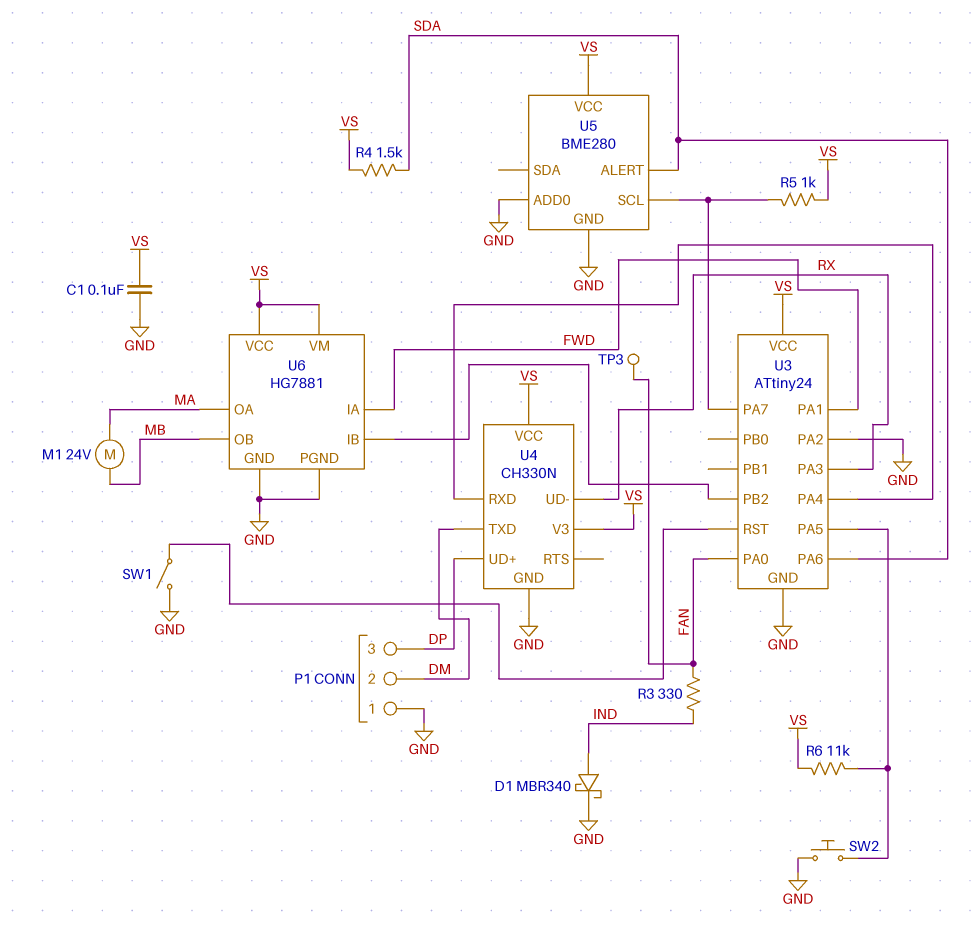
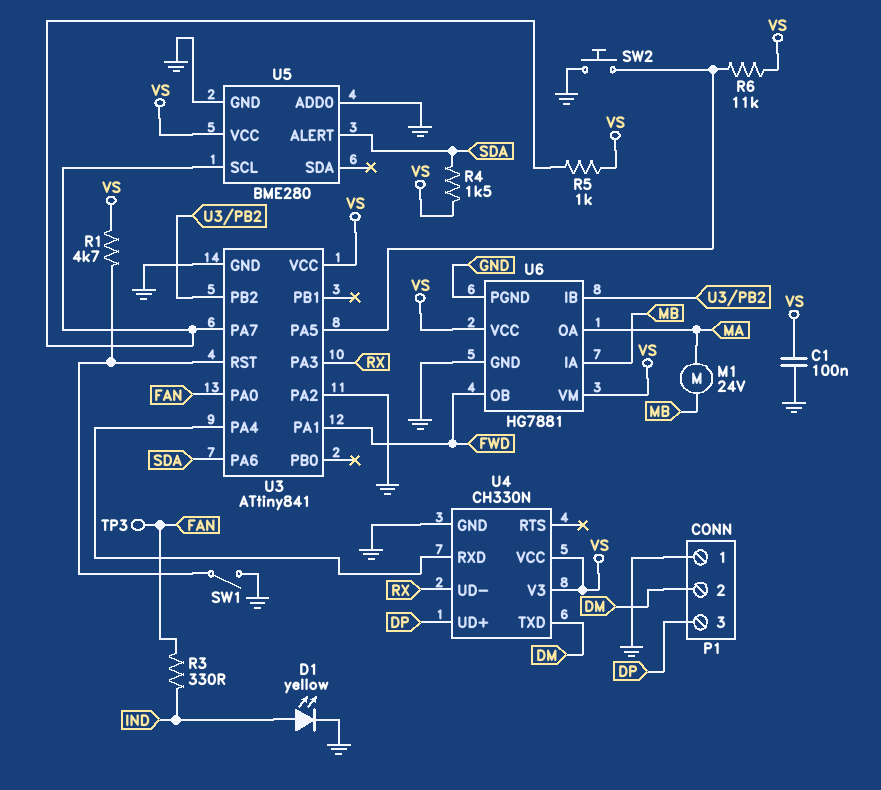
D1: schottky MBR340 (A IND, K GND) -> LED yellow (A IND, K GND)
R1: none -> 4.7k (U3/RST, VS)
U3: ATtiny24 -> ATtiny841
U6 pin IA: FWD -> MB
U6 pin OB: MB -> FWD

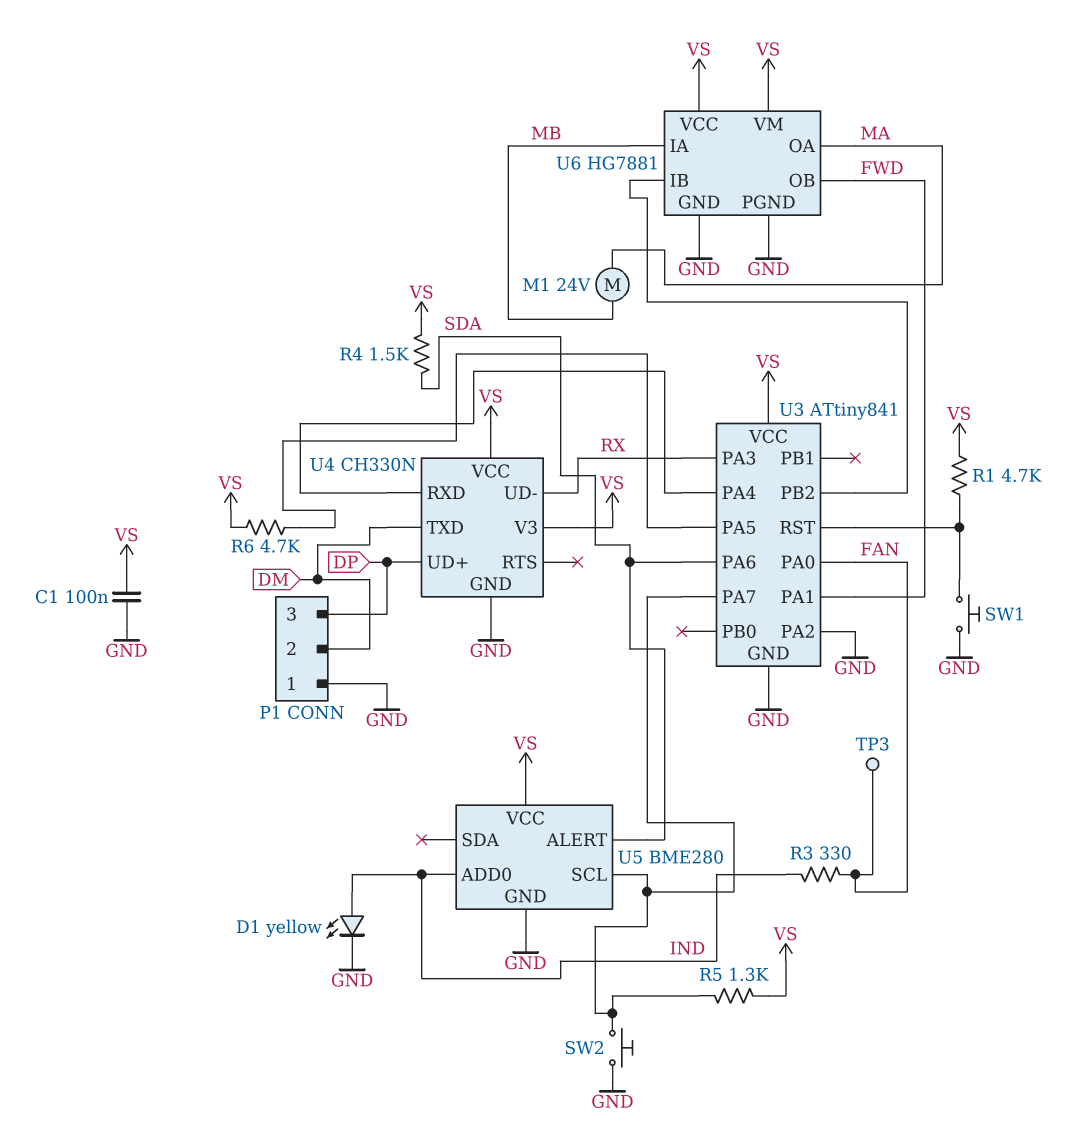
R5: 1k (U3/PA7, VS) -> 1.3k (U3/PA7, VS)
R6: 11k (U3/PA5, VS) -> 4.7k (U3/PA5, VS)
SW1: switch (GND, U3/RST) -> button (GND, U3/RST)
SW2: button (GND, U3/PA5) -> button (GND, U3/PA7)
U5 pin ADD0: GND -> IND

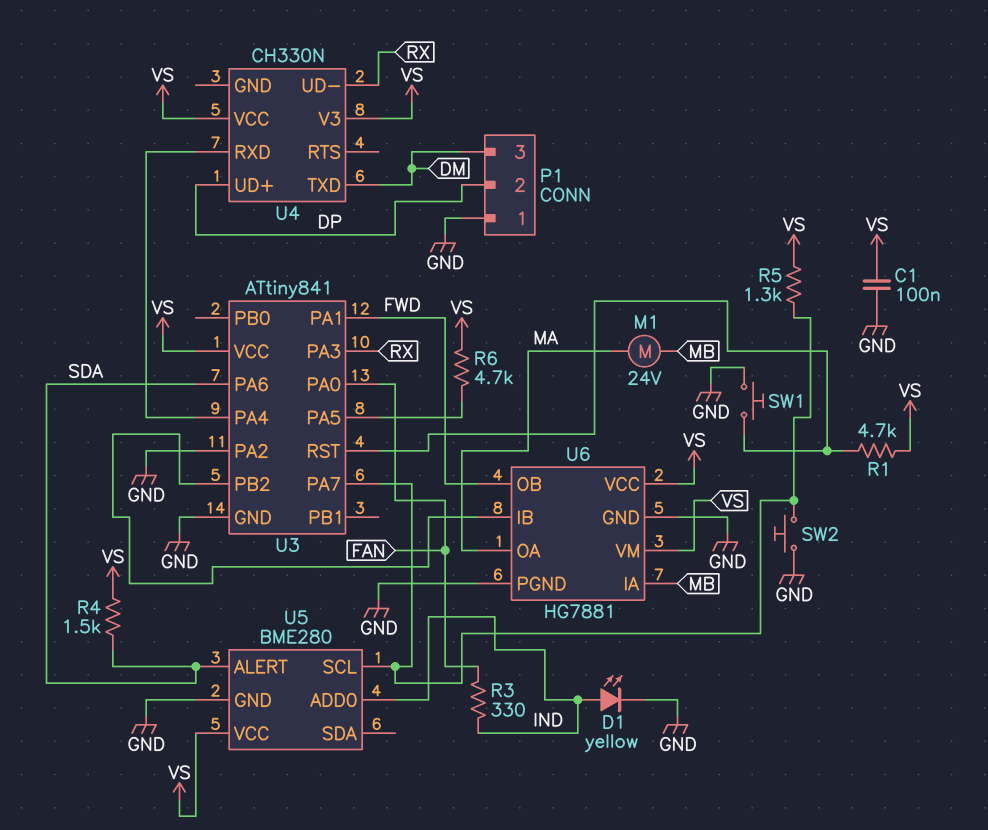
P1 pin 2: DM -> DP
P1 pin 3: DP -> DM
TP3: test point (FAN) -> none
U4 pin GND: GND -> none

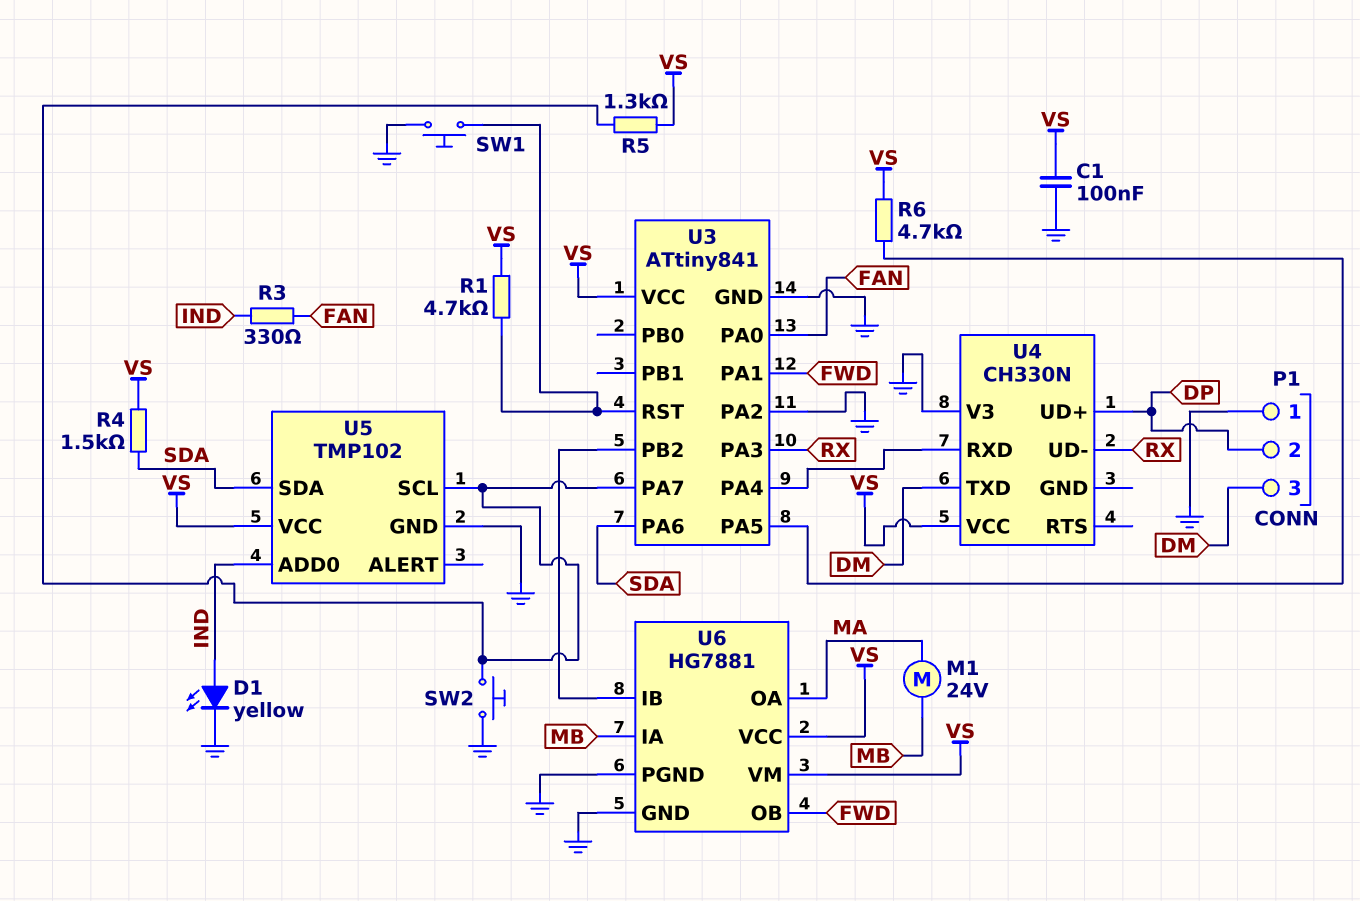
U4 pin V3: VS -> GND
U5: BME280 -> TMP102
U5 pin ALERT: SDA -> none
U5 pin SDA: none -> SDA

